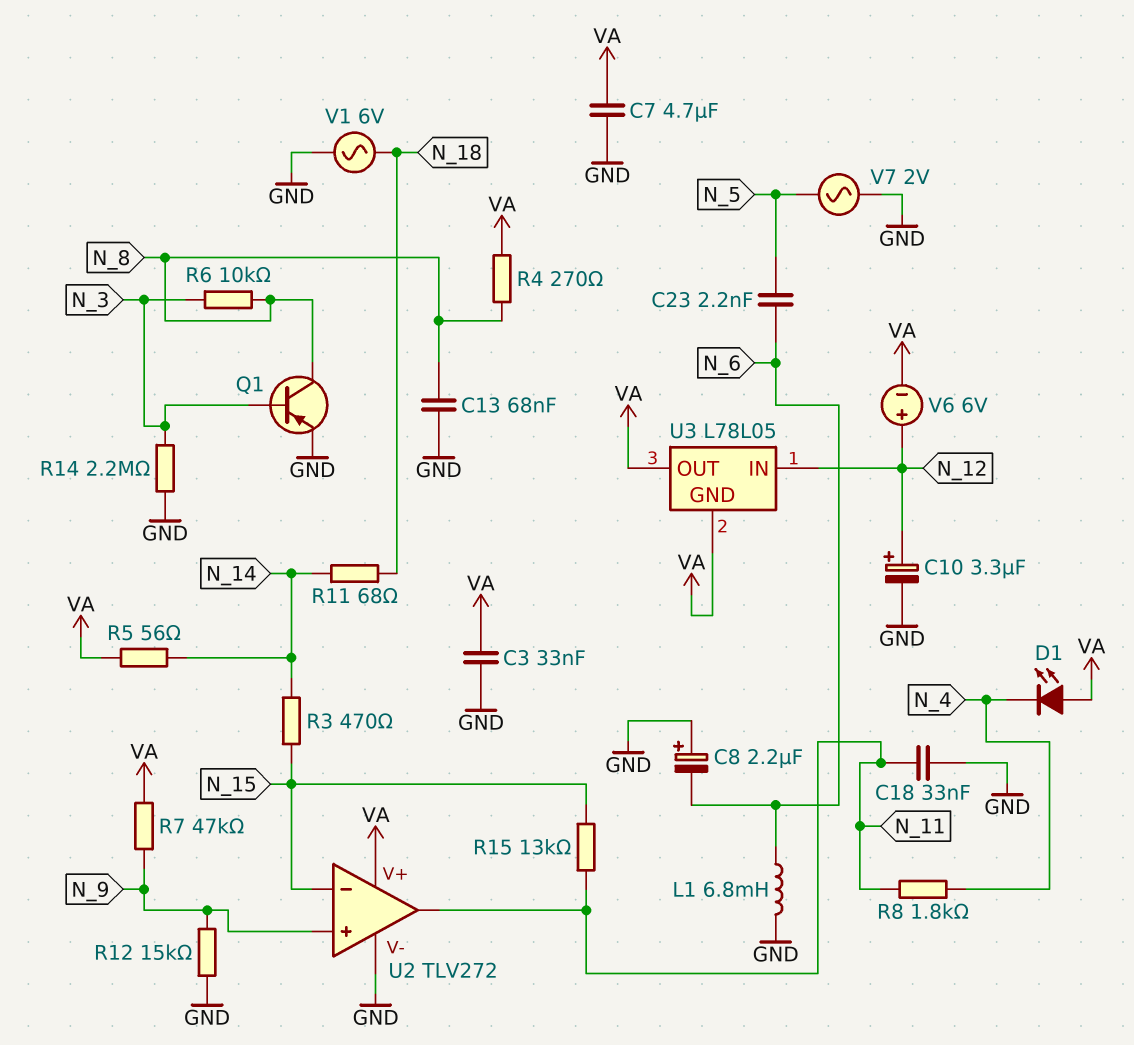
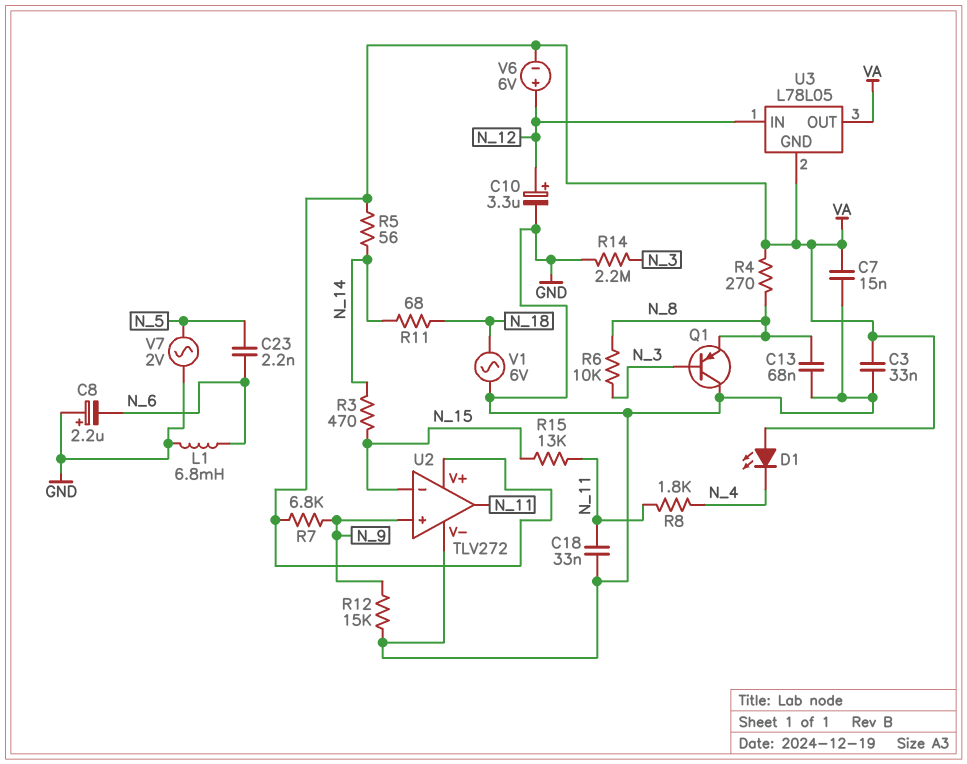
C7: 4.7uF (GND, VA) -> 15nF (GND, VA)
Q1: PNP (B N_3, C N_8, E GND) -> PNP (B N_3, C GND, E N_8)
R7: 47k (N_9, VA) -> 6.8k (N_9, VA)

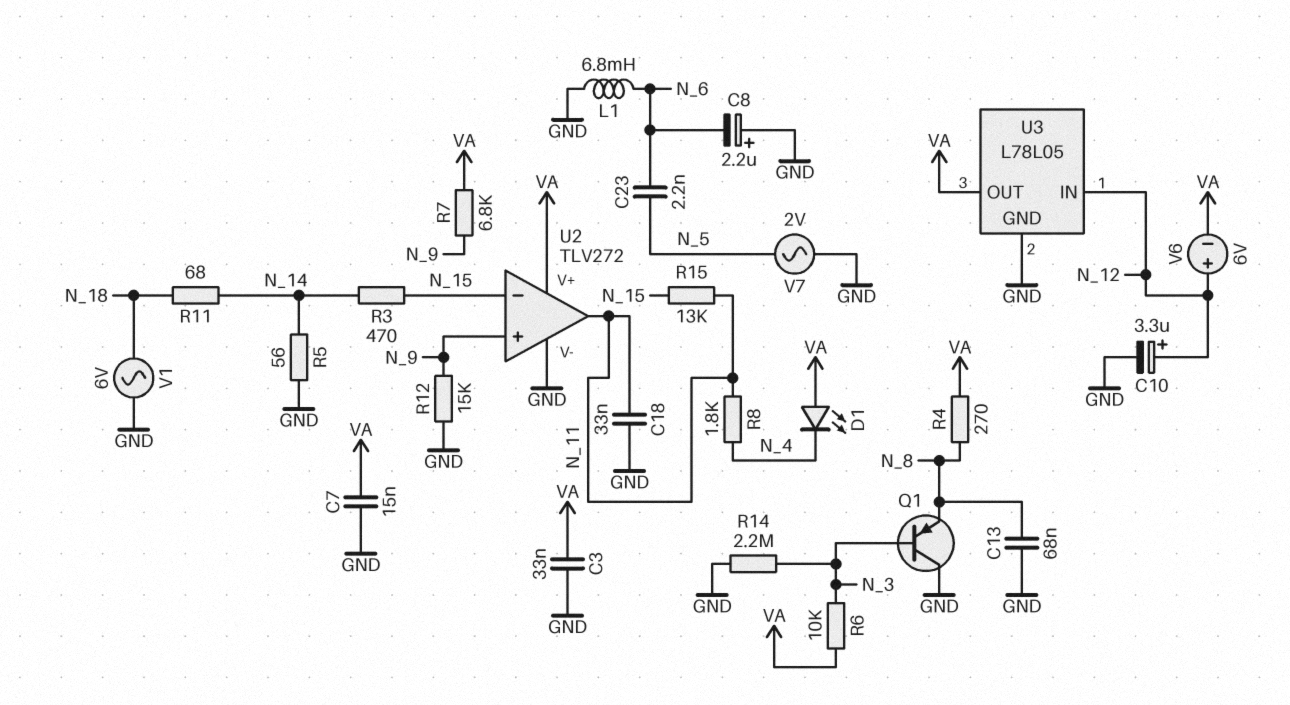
R5: 56 (N_14, VA) -> 56 (GND, N_14)
R6: 10k (N_3, N_8) -> 10k (N_3, VA)
U3 pin GND: VA -> GND

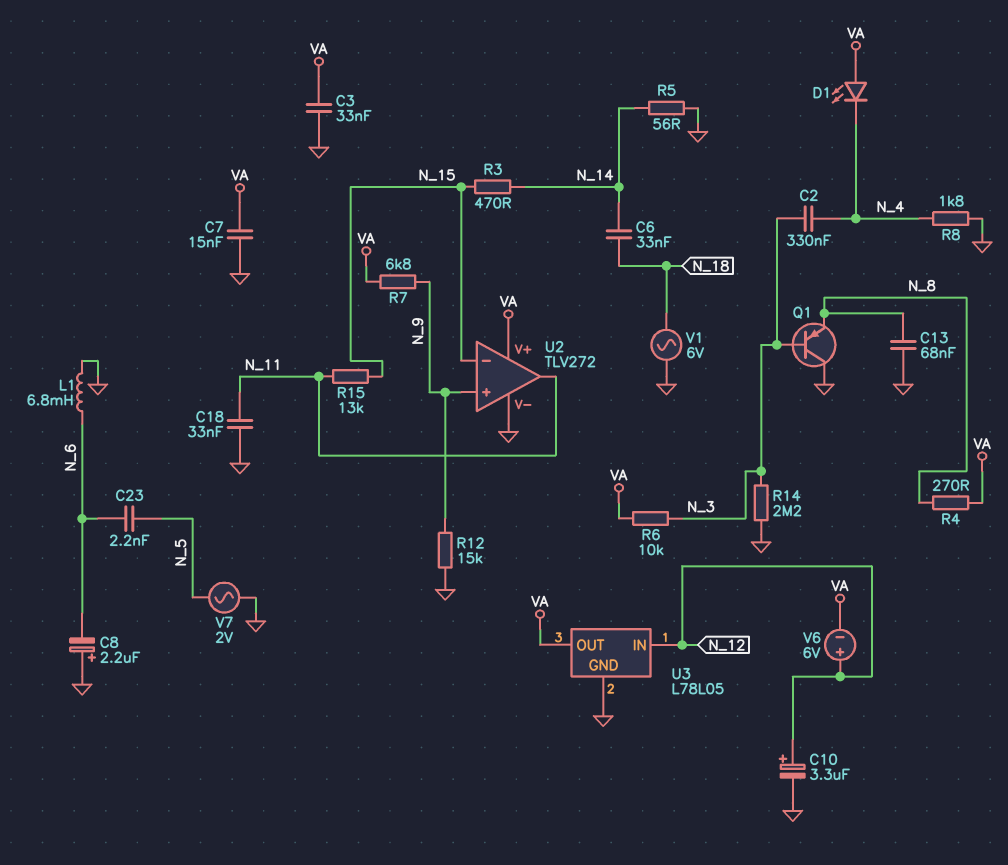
C2: none -> 330nF (N_3, N_4)
C6: none -> 33nF (N_14, N_18)
R8: 1.8k (N_4, N_11) -> 1.8k (GND, N_4)
R11: 68 (N_14, N_18) -> none

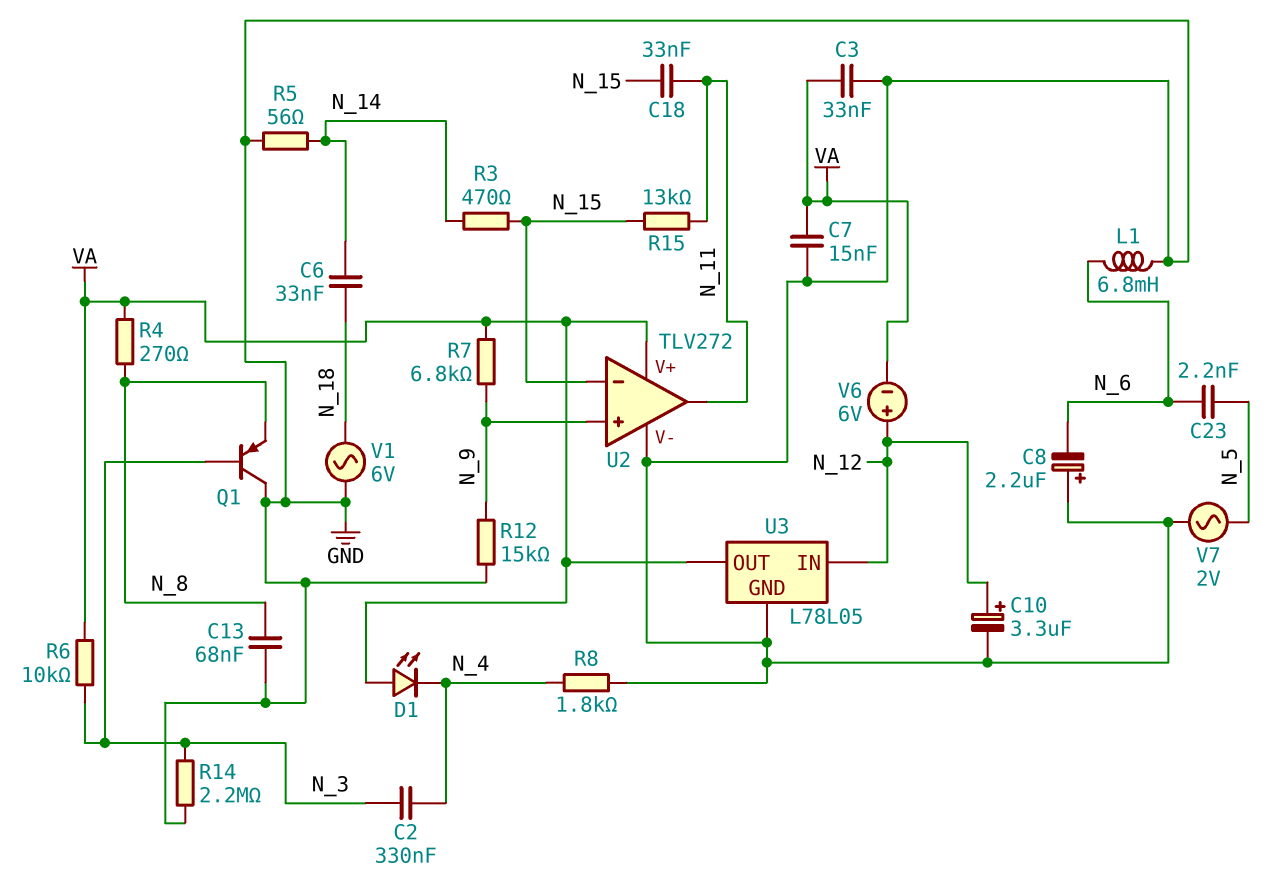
C18: 33nF (GND, N_11) -> 33nF (N_11, N_15)

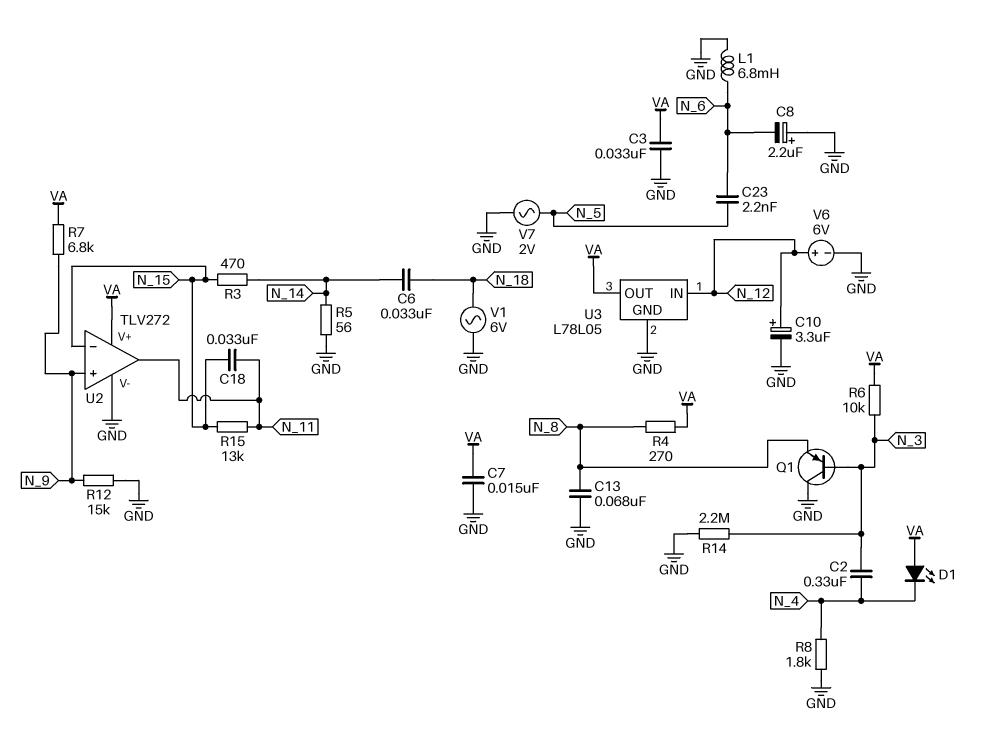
V6: 6V (plus N_12, minus VA) -> 6V (plus N_12, minus GND)

